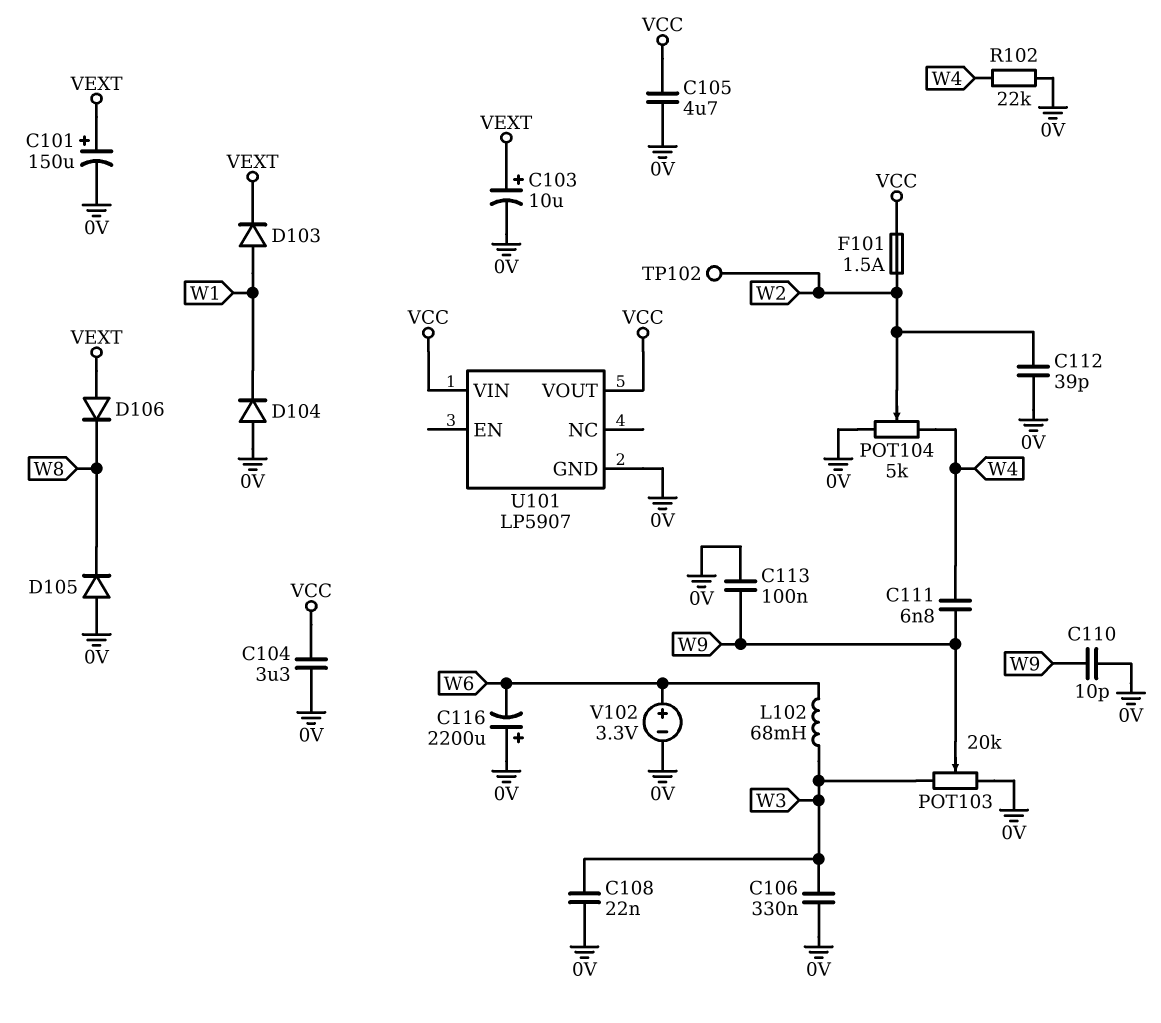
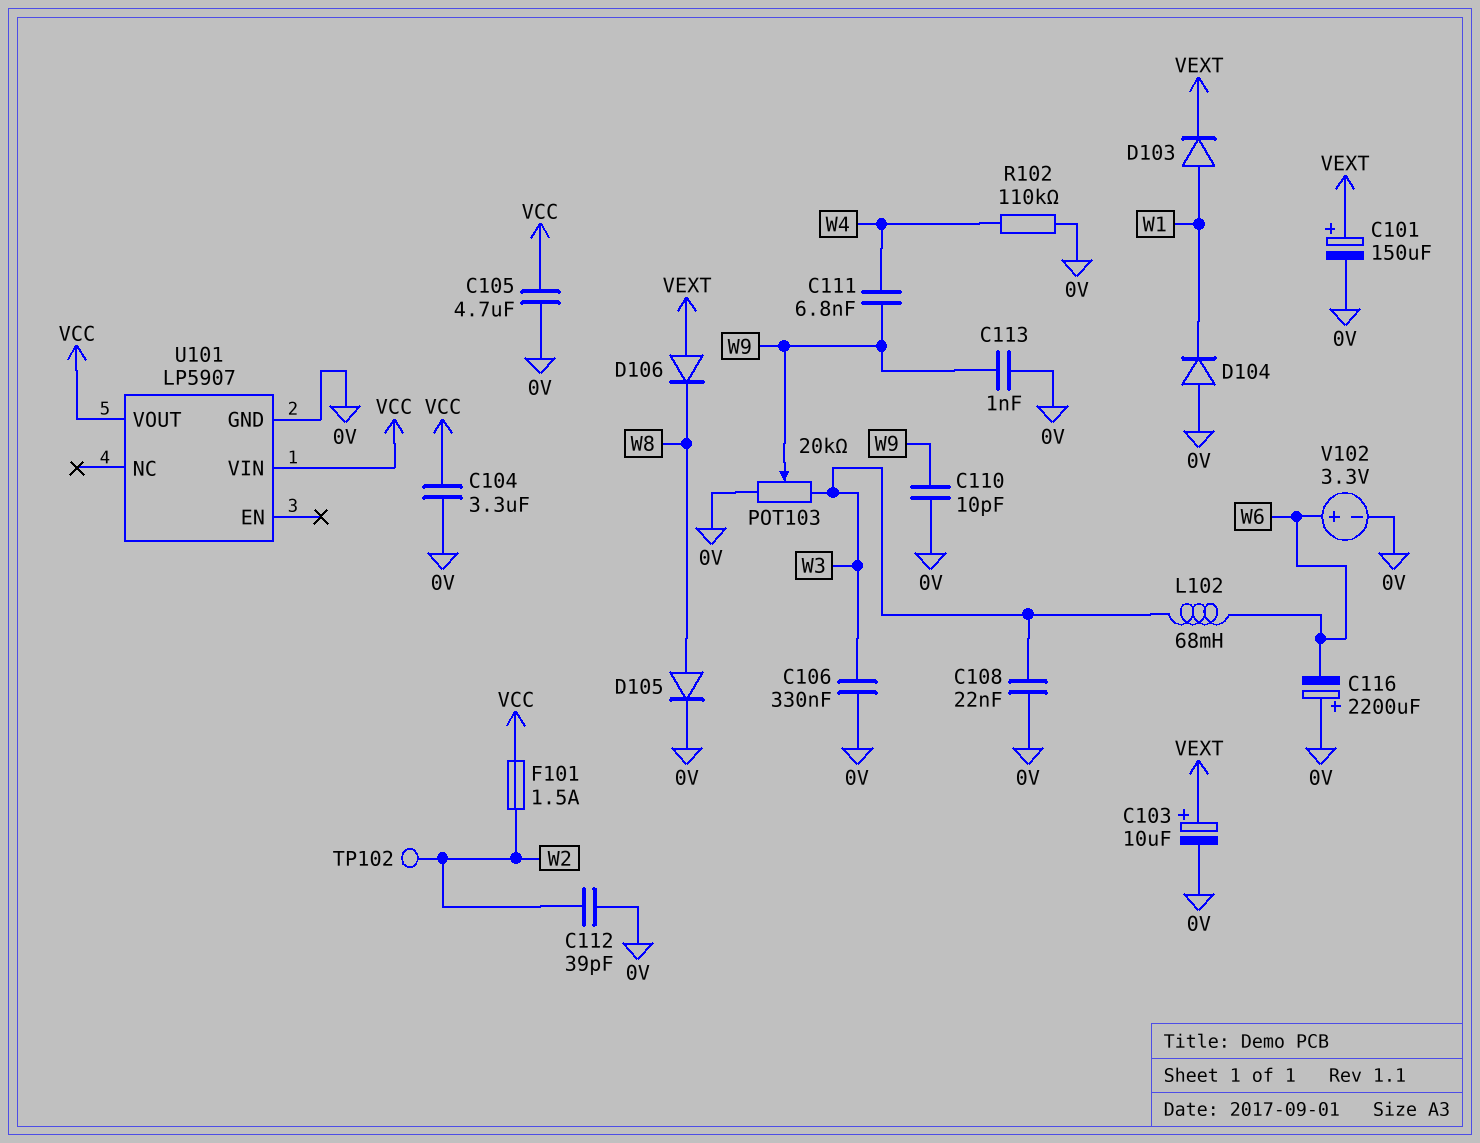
C113: 100nF (0V, W9) -> 1nF (0V, W9)
D105: diode (A 0V, K W8) -> diode (A W8, K 0V)
POT104: 5k (0V, W4, wiper W2) -> none
R102: 22k (0V, W4) -> 110k (0V, W4)

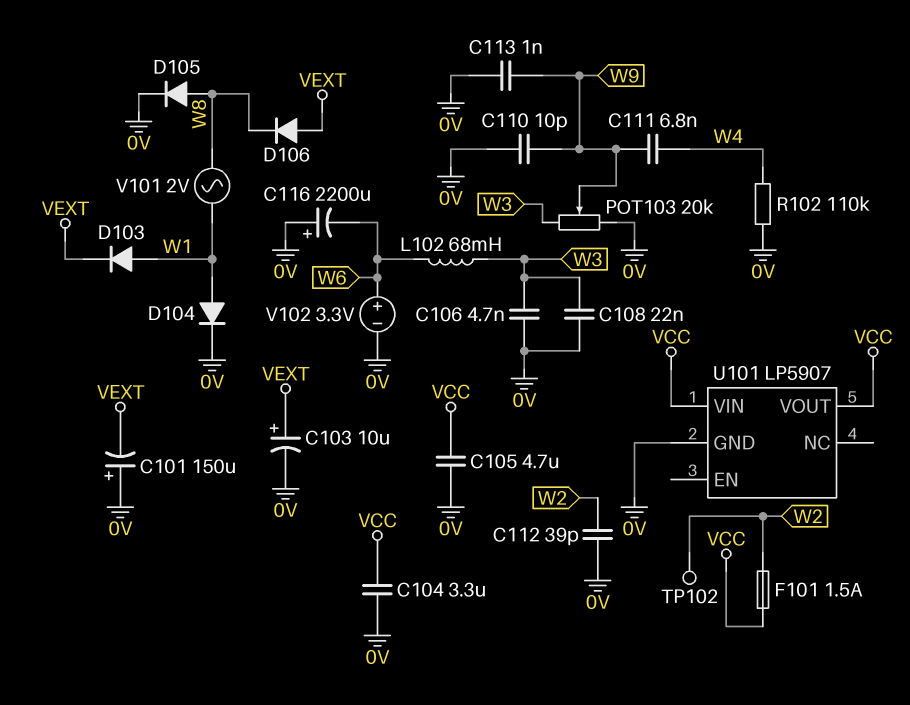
C101: 150uF (plus VEXT, minus 0V) -> 150uF (plus 0V, minus VEXT)
C106: 330nF (0V, W3) -> 4.7nF (0V, W3)
D104: diode (A 0V, K W1) -> diode (A W1, K 0V)
V101: none -> AC 2V (W1, W8)

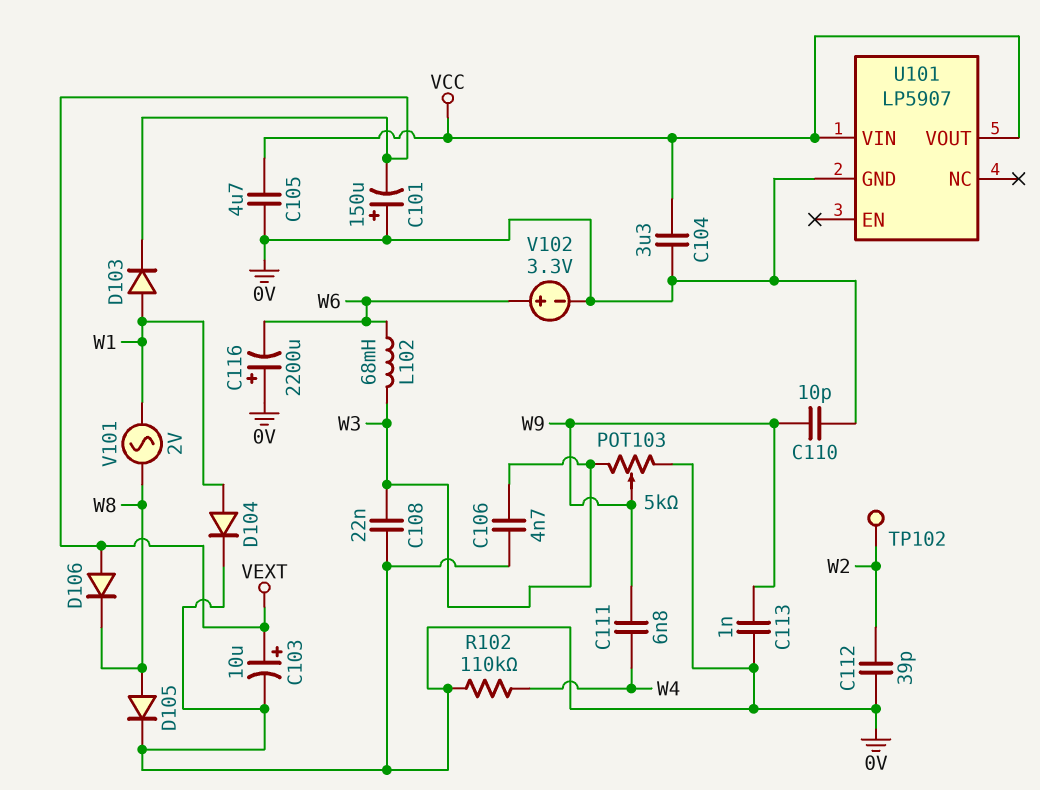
F101: 1.5A (VCC, W2) -> none
POT103: 20k (0V, W3, wiper W9) -> 5k (0V, W3, wiper W9)

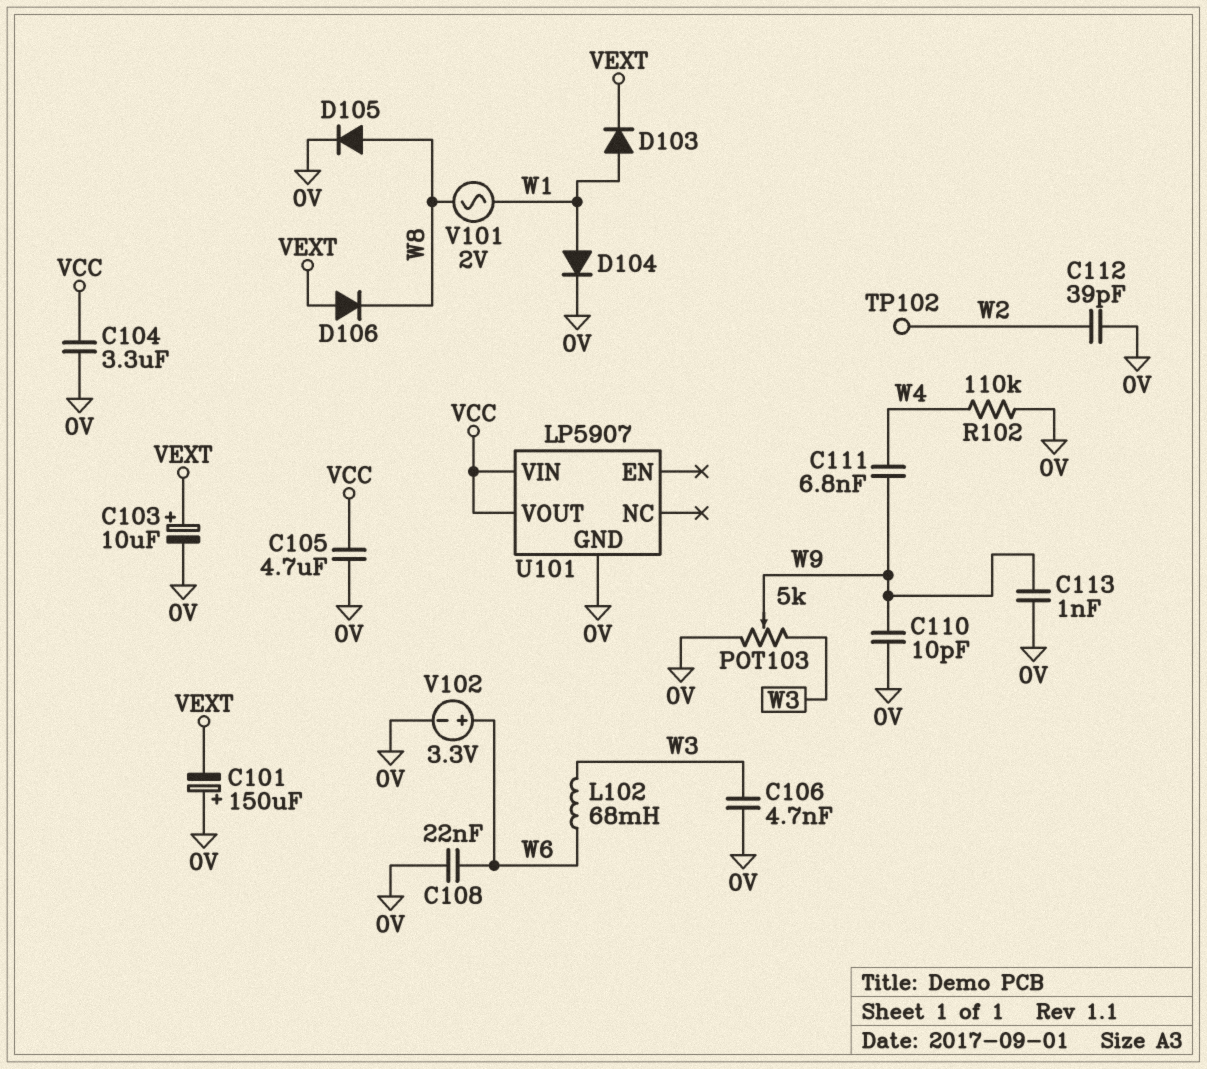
C108: 22nF (0V, W3) -> 22nF (0V, W6)
C116: 2200uF (plus 0V, minus W6) -> none

